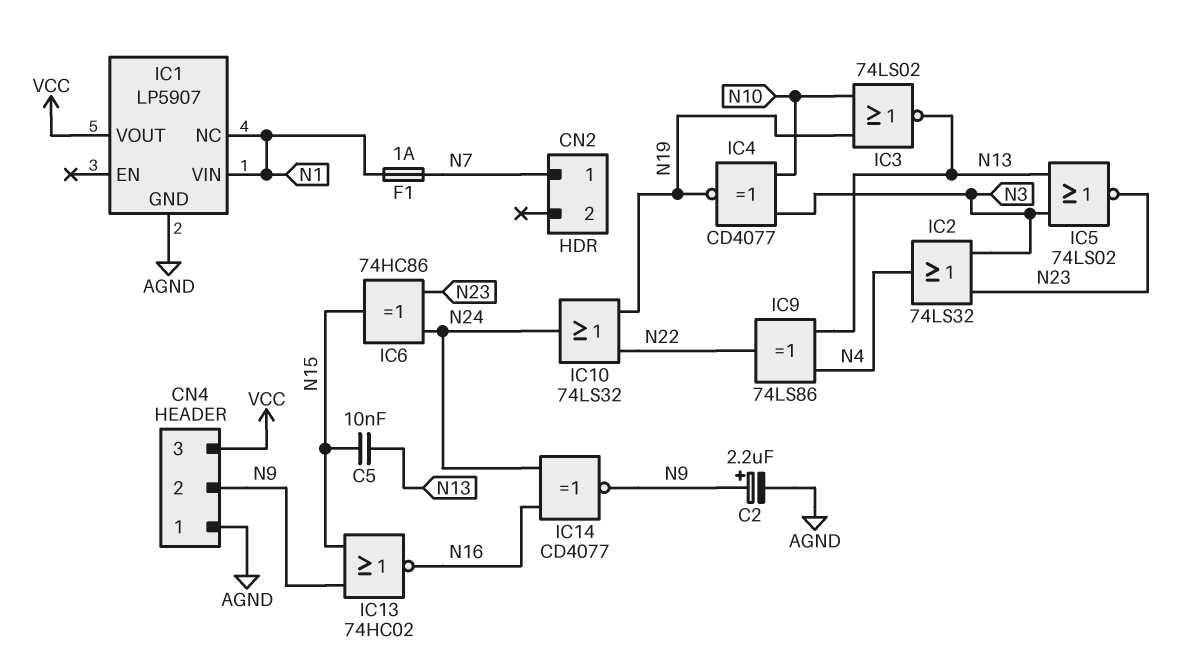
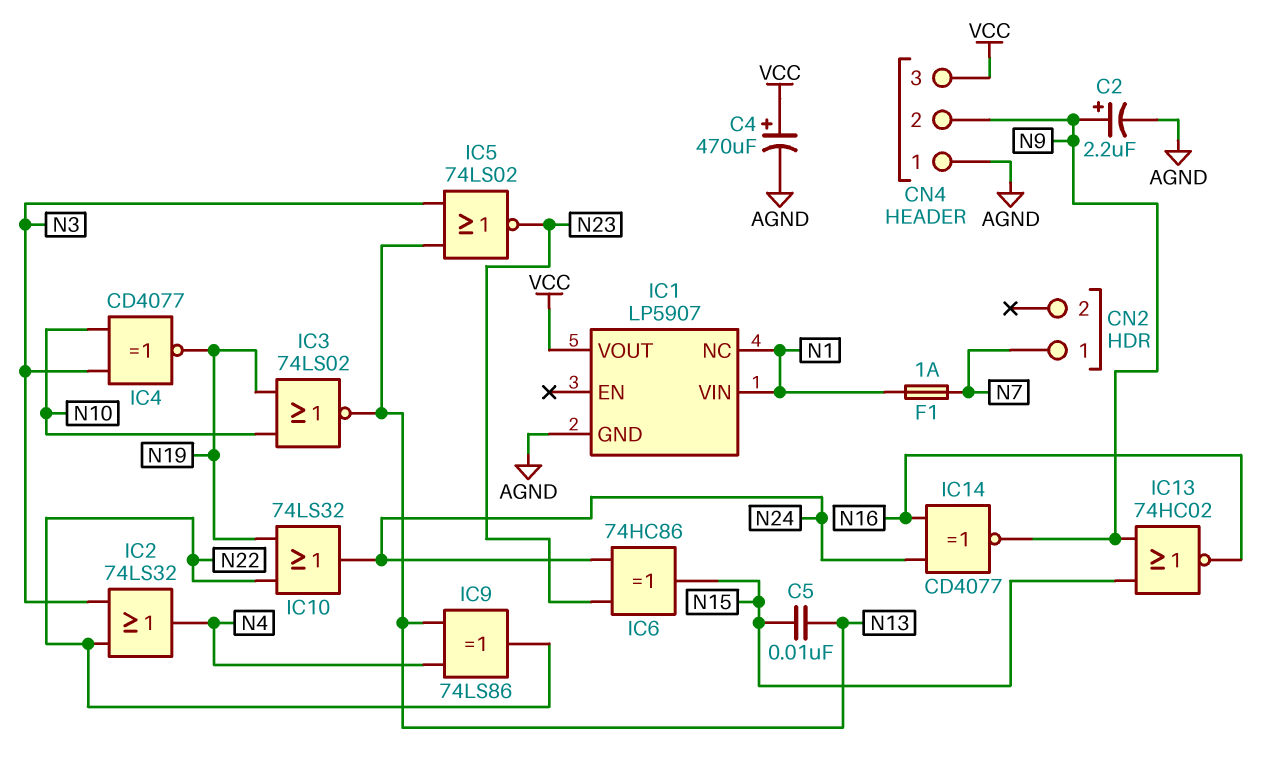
C4: none -> 470uF (plus VCC, minus AGND)
IC2: OR 74LS32 (in N3, in N23, out N4) -> OR 74LS32 (in N3, in N22, out N4)

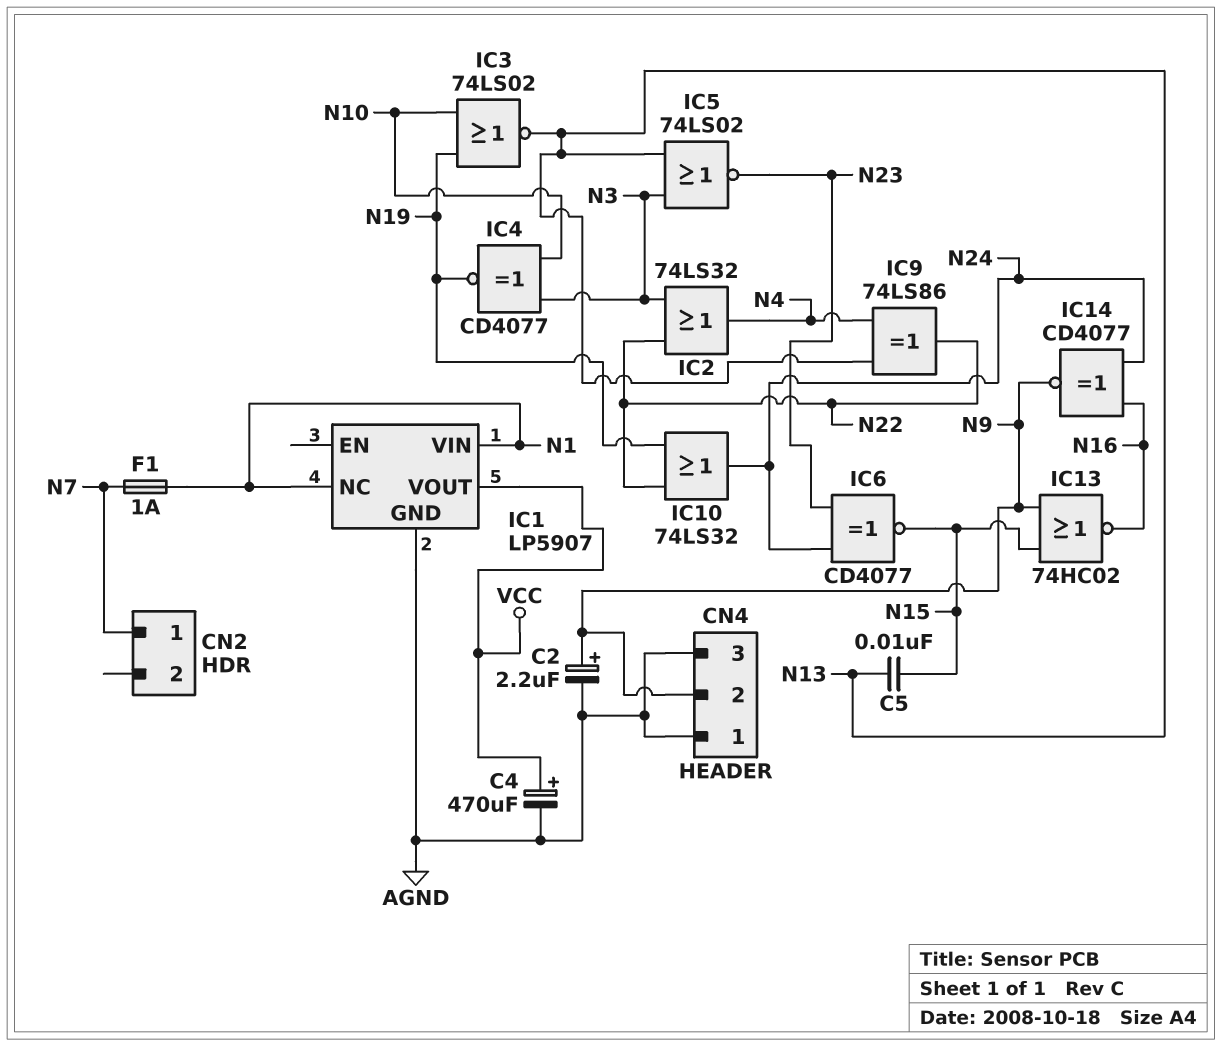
CN4 pin 3: VCC -> AGND
IC6: XOR 74HC86 (in N23, in N24, out N15) -> XNOR CD4077 (in N23, in N24, out N15)

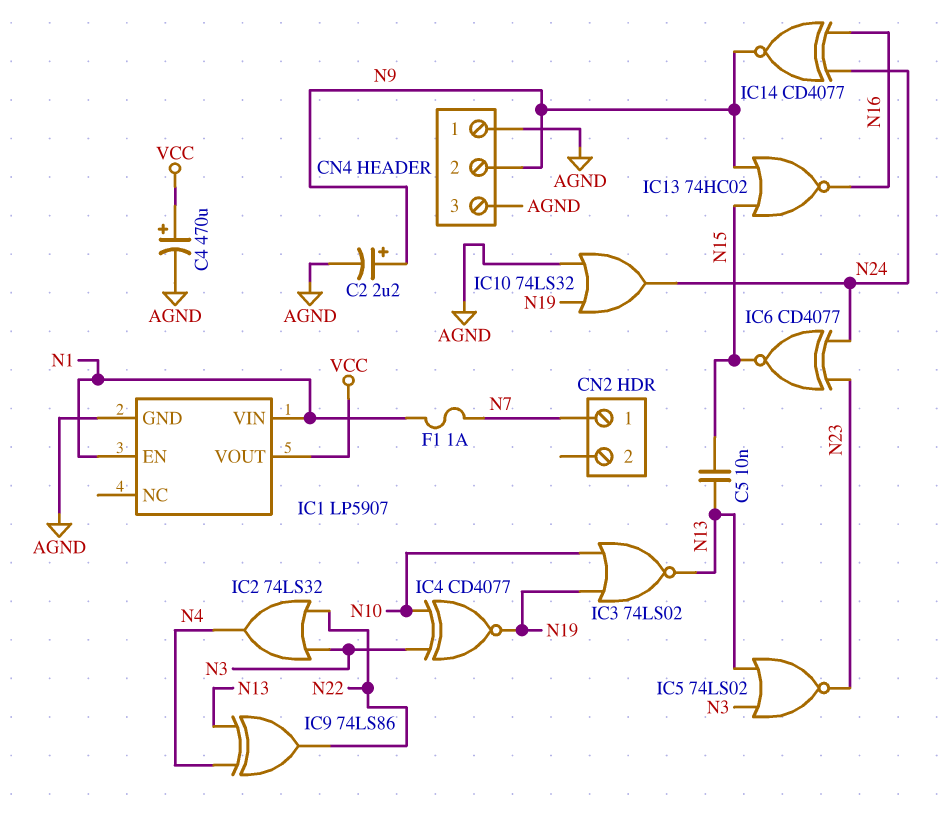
IC1 pin EN: none -> N1
IC1 pin NC: N1 -> none
IC10: OR 74LS32 (in N19, in N22, out N24) -> OR 74LS32 (in AGND, in N19, out N24)

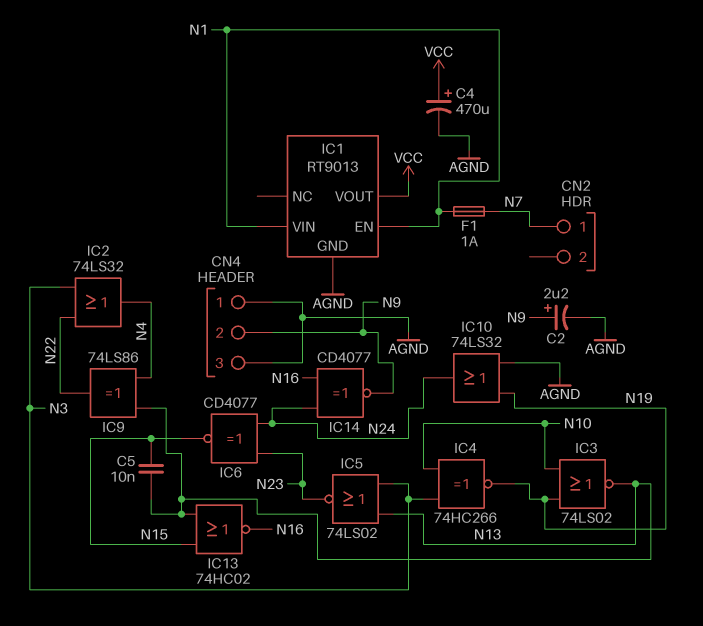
IC1: LP5907 -> RT9013
IC4: XNOR CD4077 (in N3, in N10, out N19) -> XNOR 74HC266 (in N3, in N10, out N19)
IC13: NOR 74HC02 (in N9, in N15, out N16) -> NOR 74HC02 (in N13, in N15, out N16)

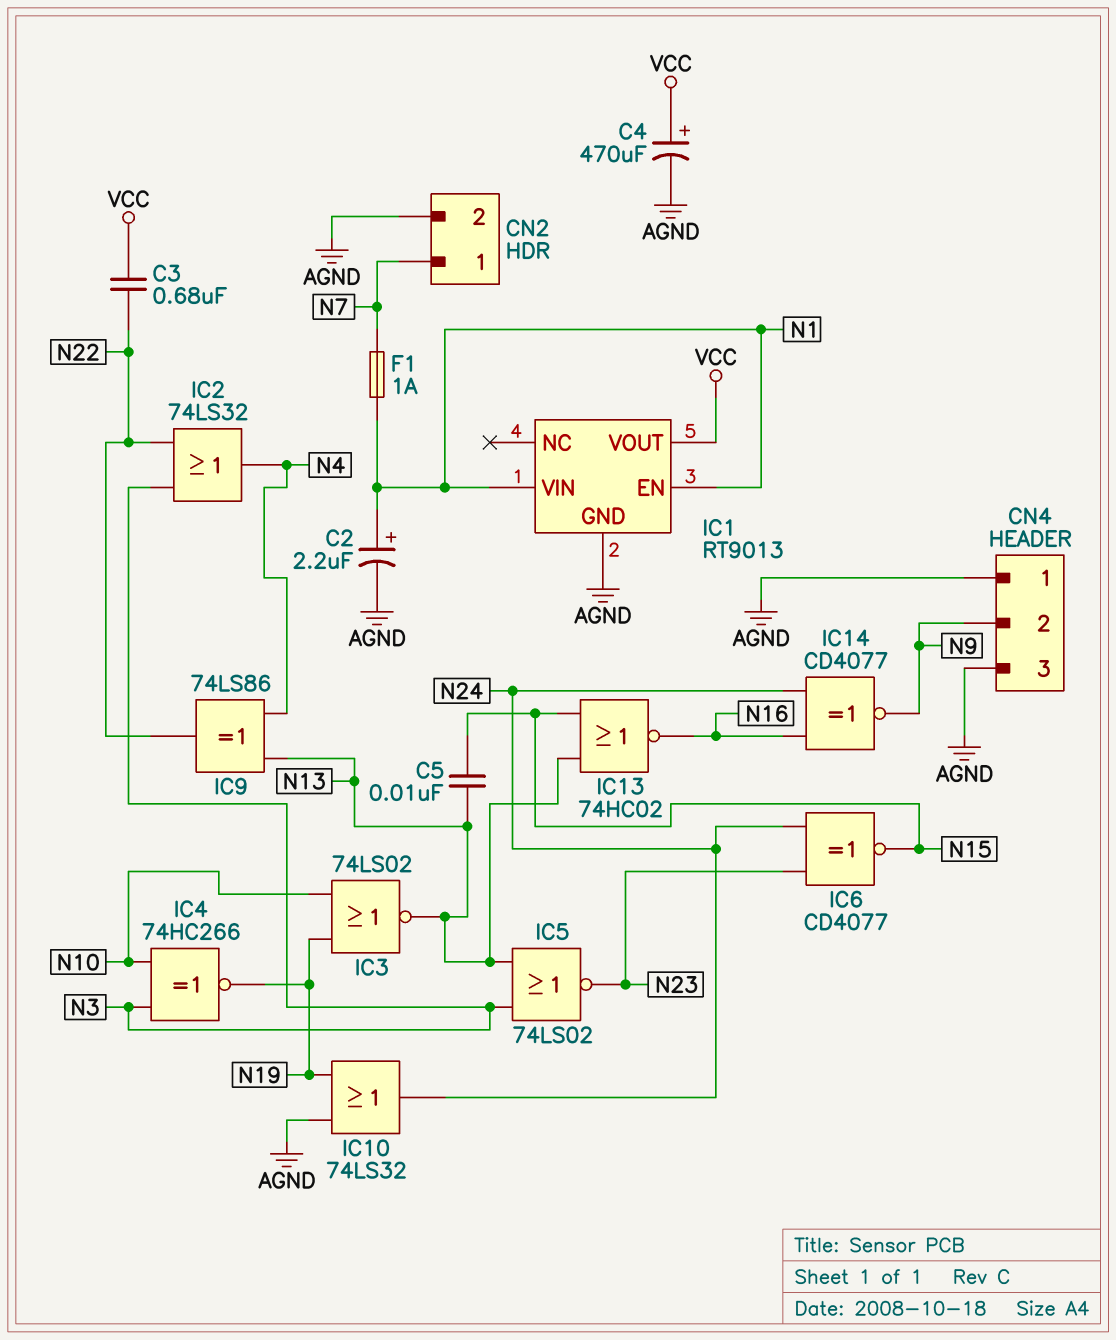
C2: 2.2uF (plus N9, minus AGND) -> 2.2uF (plus N1, minus AGND)
C3: none -> 680nF (N22, VCC)
CN2 pin 2: none -> AGND

